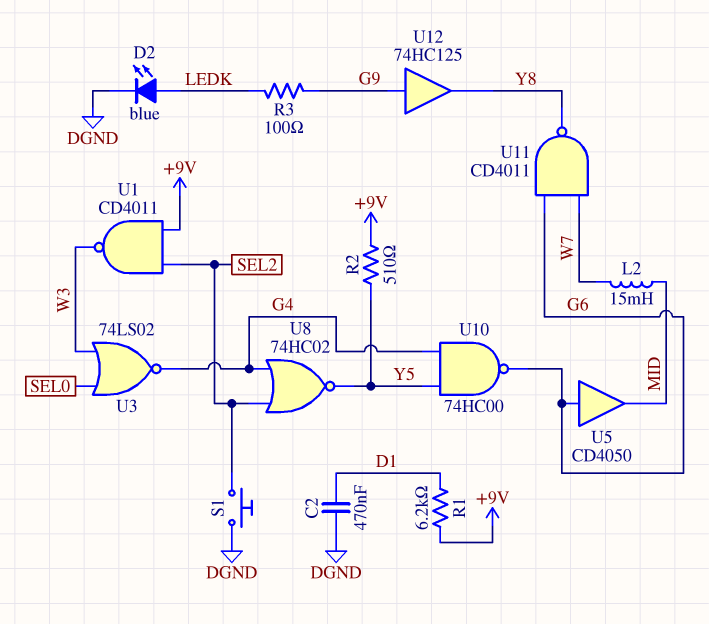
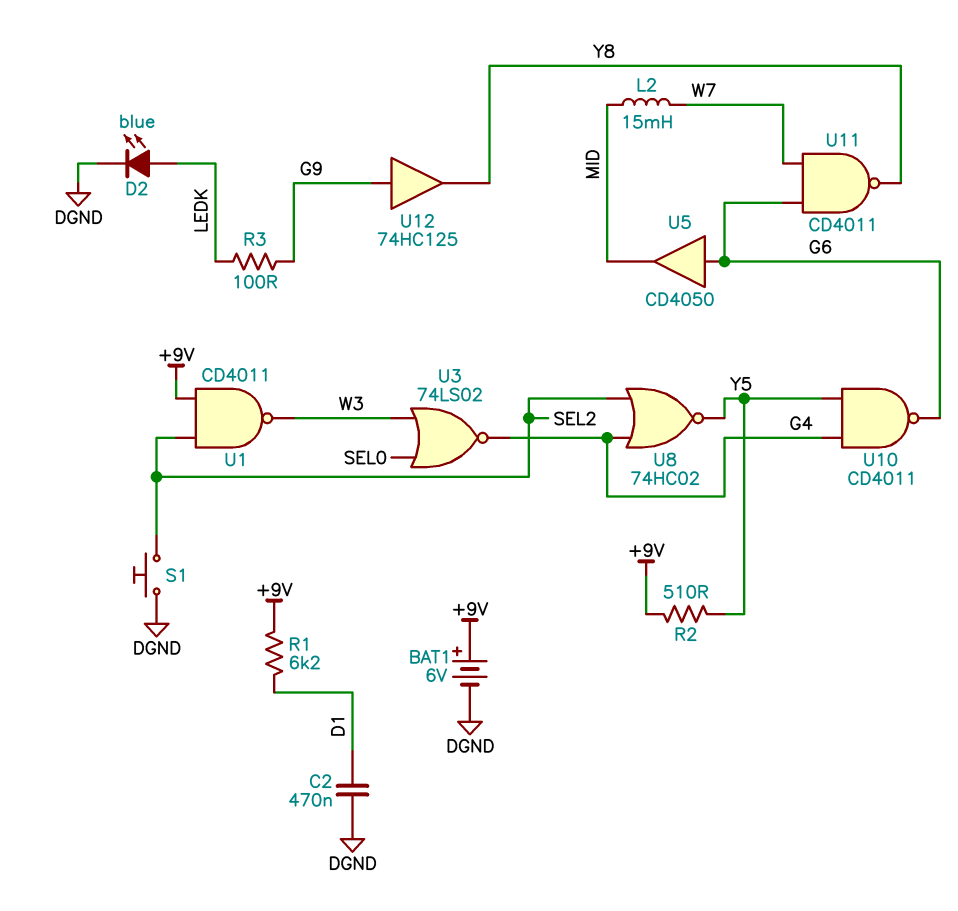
BAT1: none -> 6V (plus +9V, minus DGND)
U10: NAND 74HC00 (in G4, in Y5, out G6) -> NAND CD4011 (in G4, in Y5, out G6)

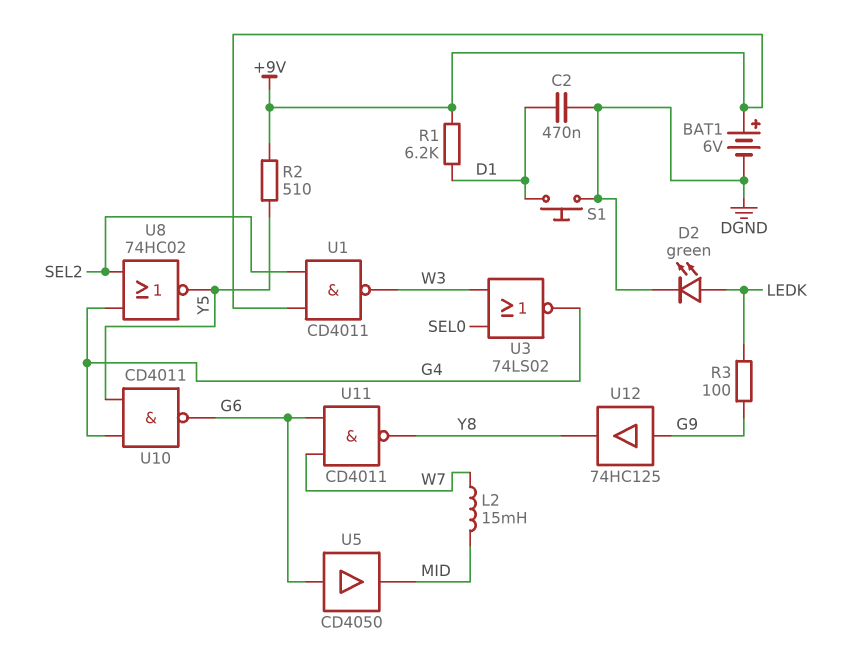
D2: LED blue (A LEDK, K DGND) -> LED green (A LEDK, K DGND)
S1: button (DGND, SEL2) -> button (D1, DGND)

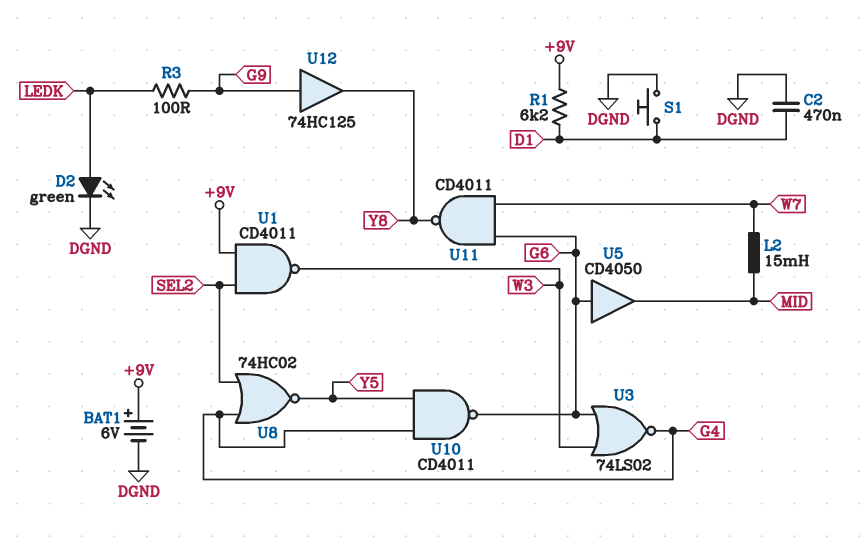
R2: 510 (+9V, Y5) -> none
U3: NOR 74LS02 (in SEL0, in W3, out G4) -> NOR 74LS02 (in G6, in W3, out G4)

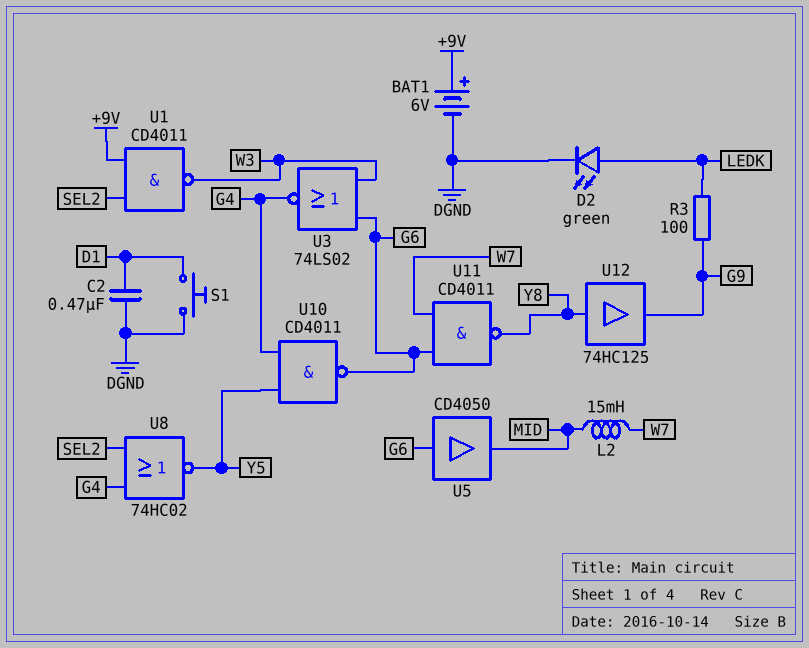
R1: 6.2k (+9V, D1) -> none
U12: buffer 74HC125 (in G9, out Y8) -> buffer 74HC125 (in Y8, out G9)

